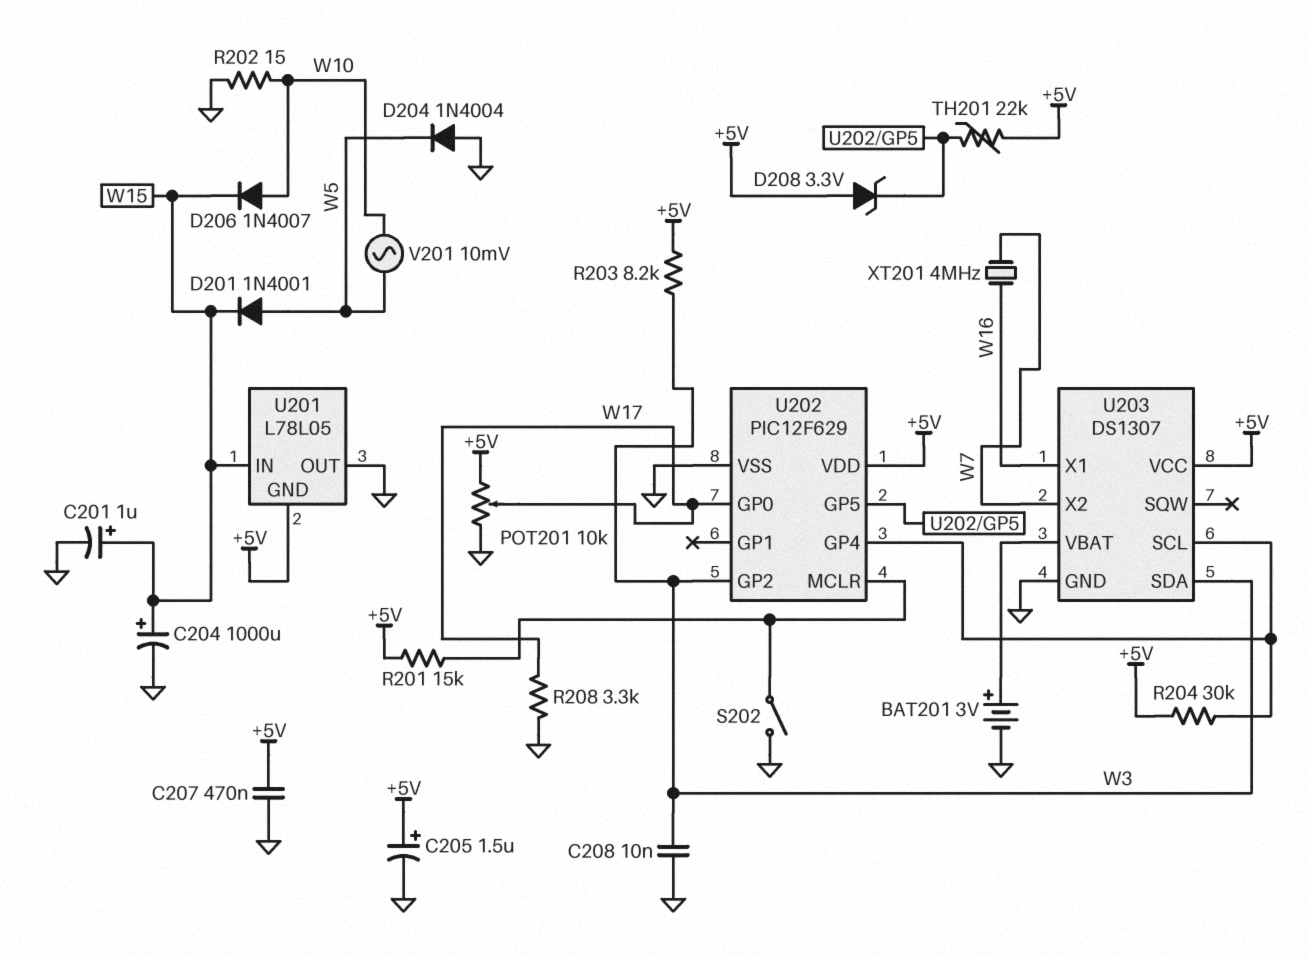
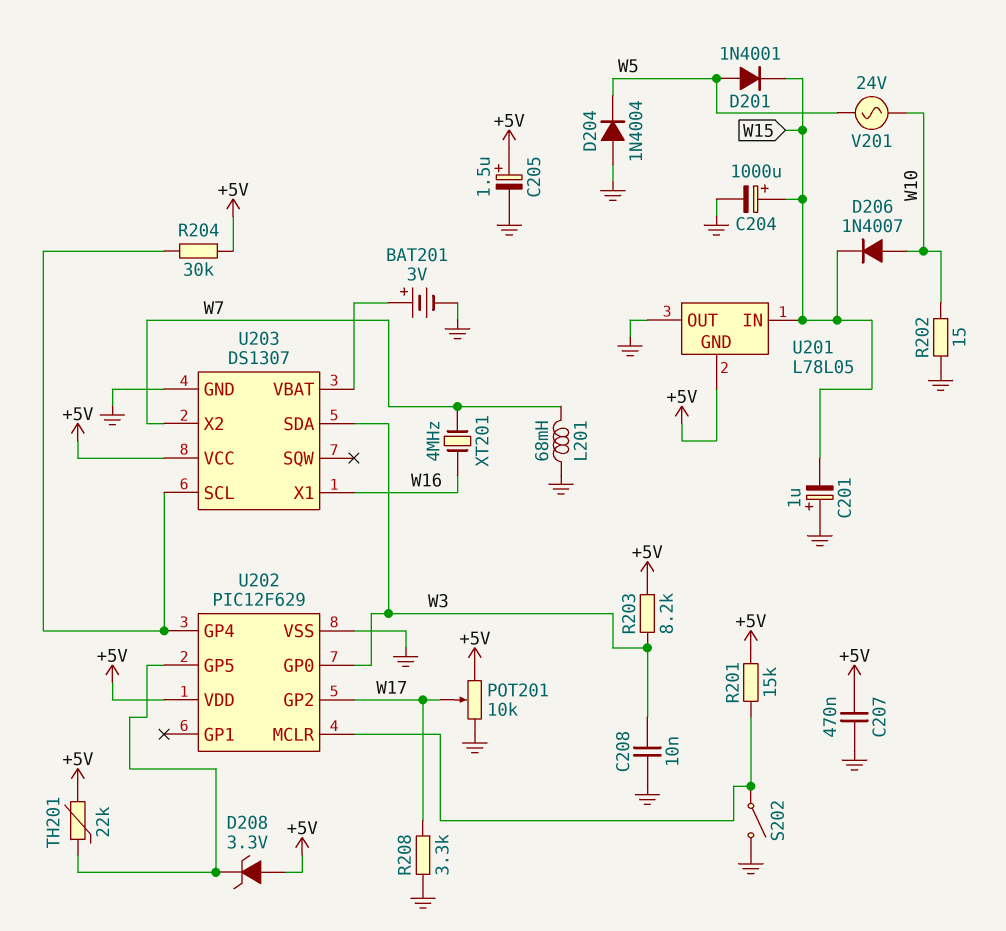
C201: 1uF (plus W15, minus GND) -> 1uF (plus GND, minus W15)
L201: none -> 68mH (GND, W7)
U202 pin GP0: W17 -> W3
U202 pin GP2: W3 -> W17
V201: AC 10mV (W5, W10) -> AC 24V (W5, W10)

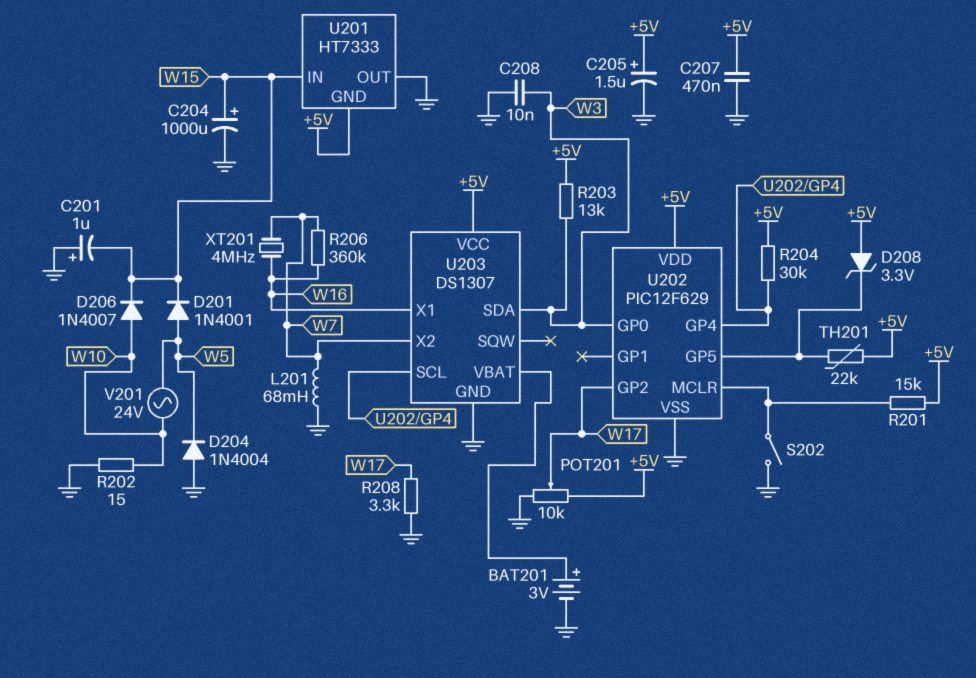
R203: 8.2k (+5V, W3) -> 13k (+5V, W3)
R206: none -> 360k (W7, W16)
U201: L78L05 -> HT7333

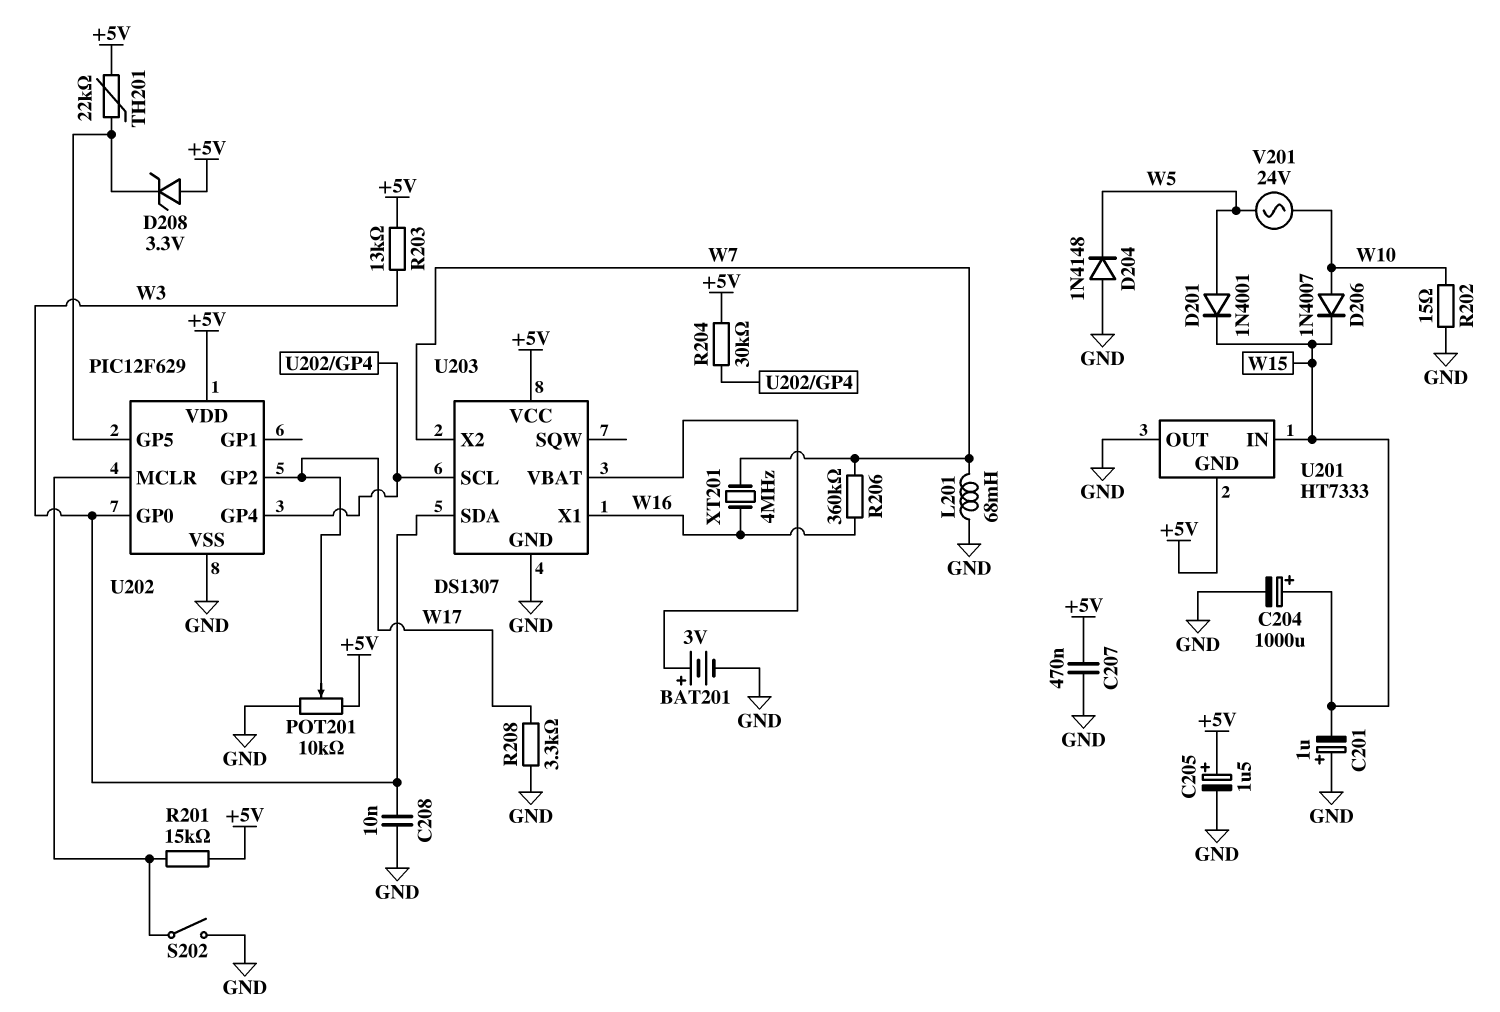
D204: diode 1N4004 (A GND, K W5) -> diode 1N4148 (A GND, K W5)

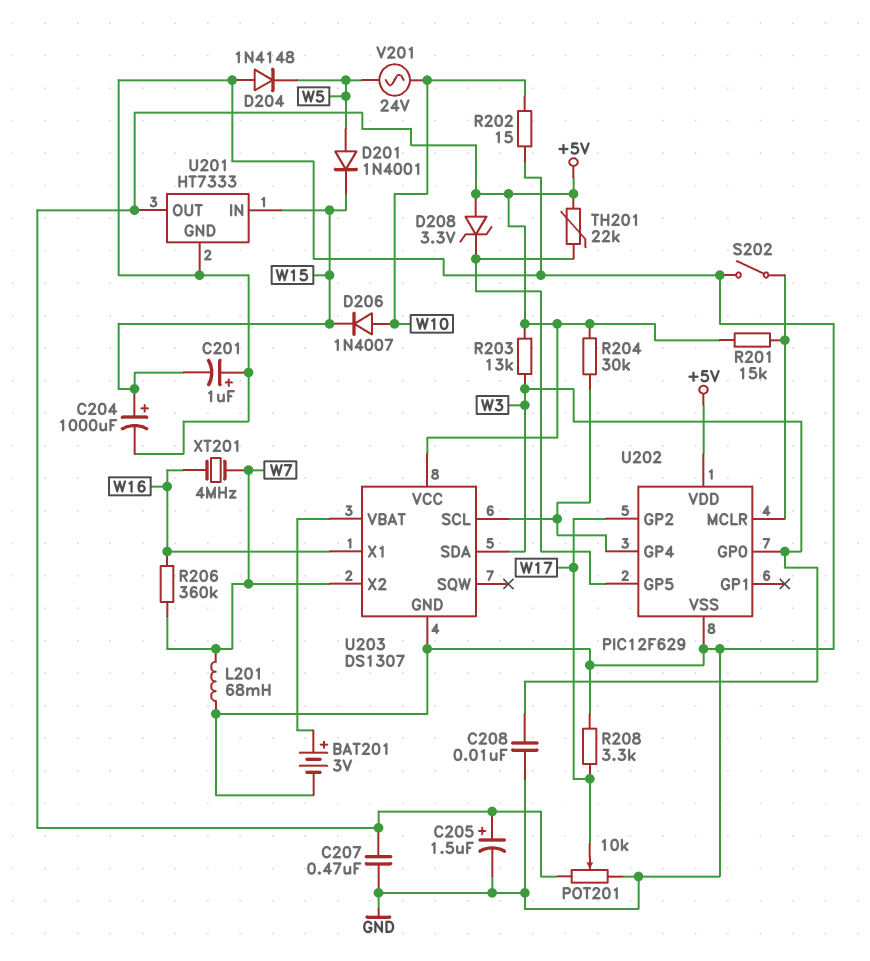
U201 pin GND: +5V -> GND
U201 pin OUT: GND -> +5V

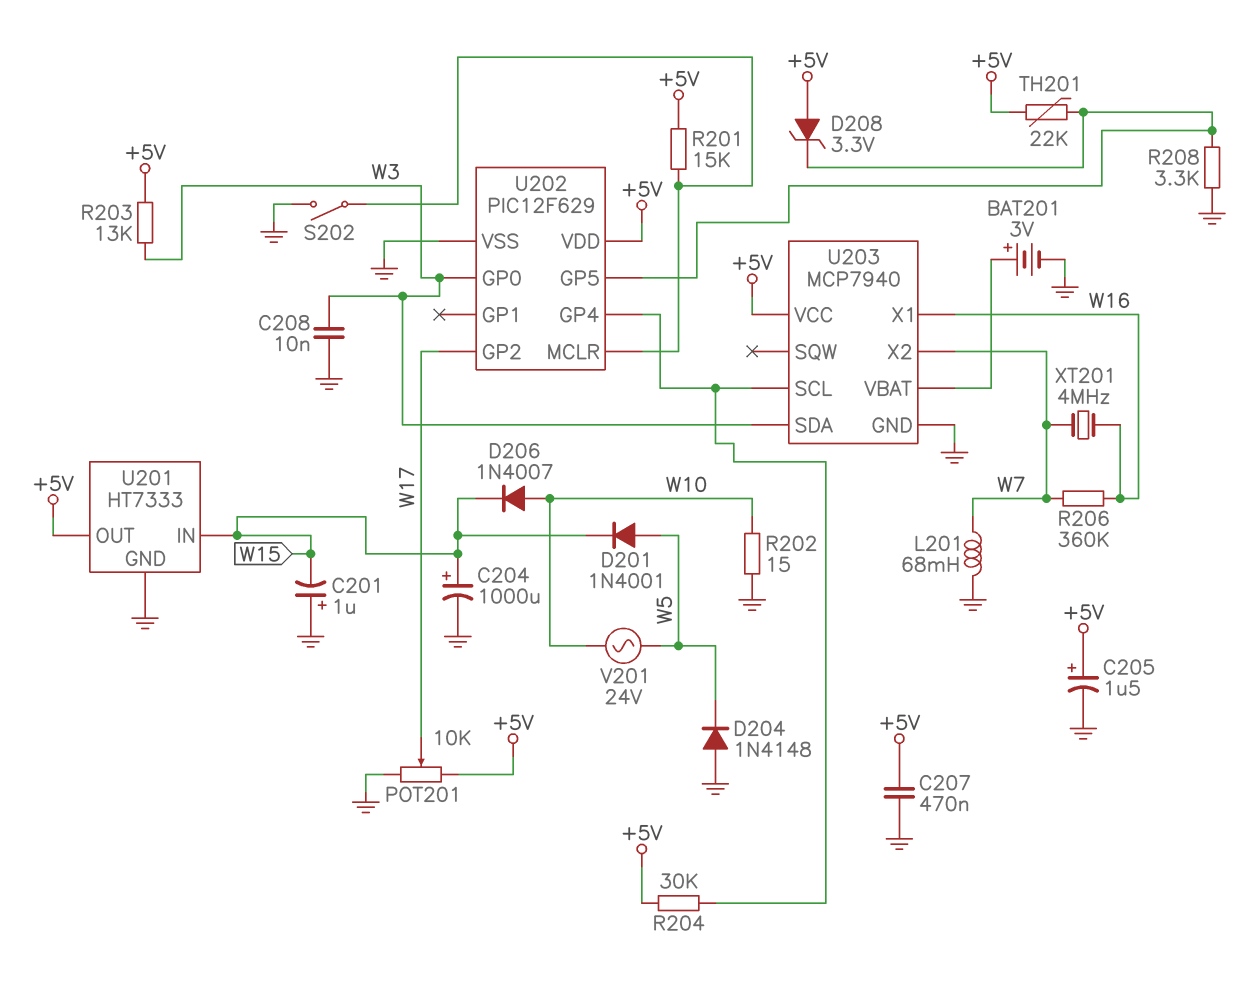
R208: 3.3k (GND, W17) -> 3.3k (GND, U202/GP5)
U203: DS1307 -> MCP7940

